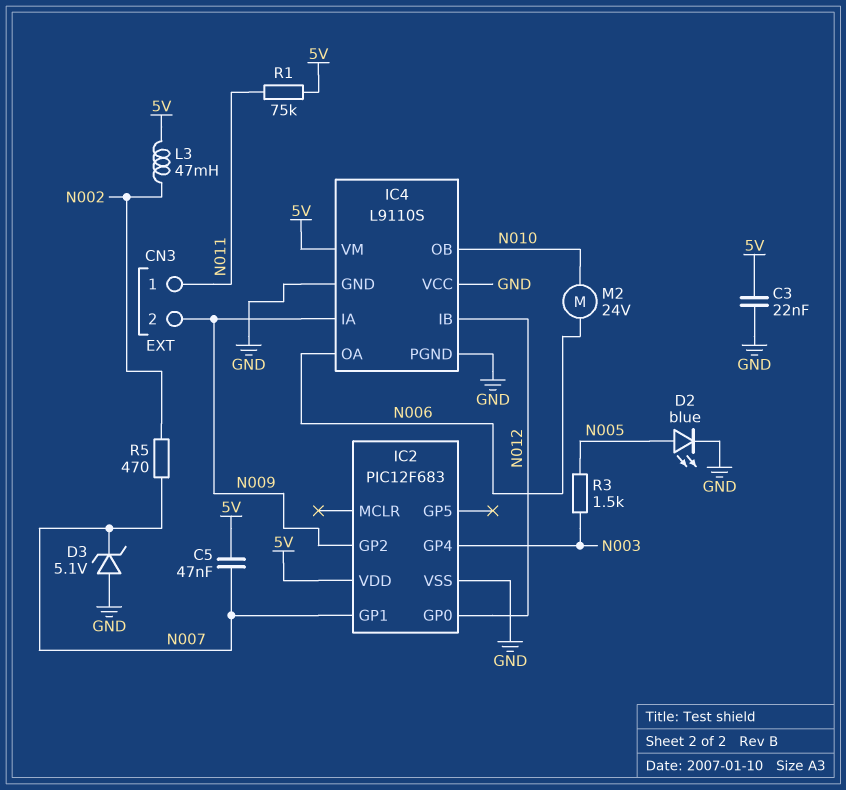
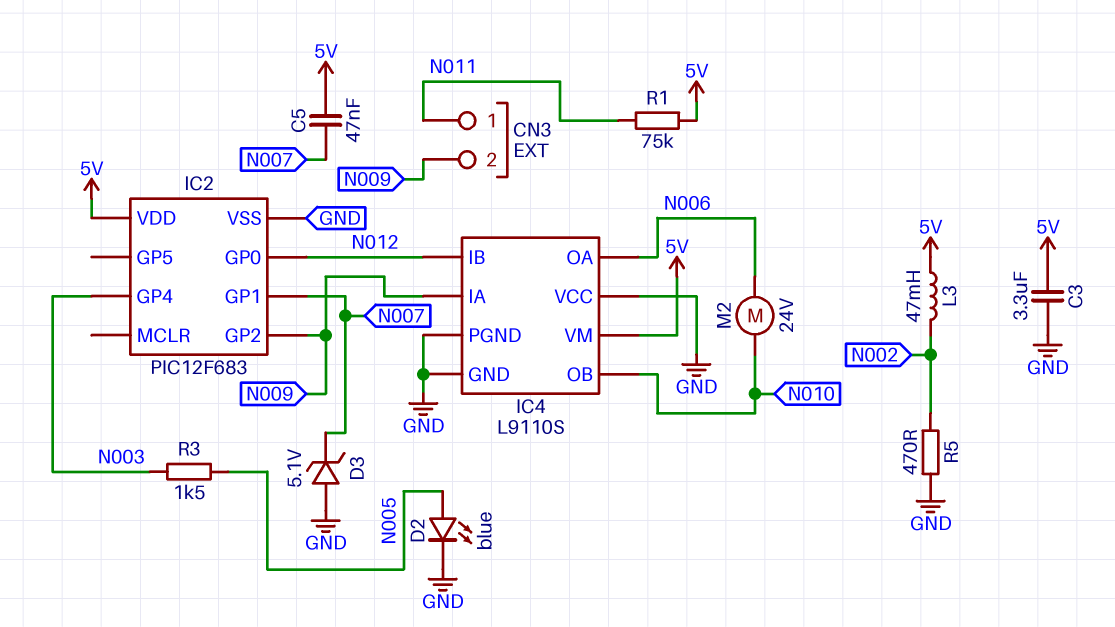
C3: 22nF (5V, GND) -> 3.3uF (5V, GND)
R5: 470 (N002, N007) -> 470 (GND, N002)

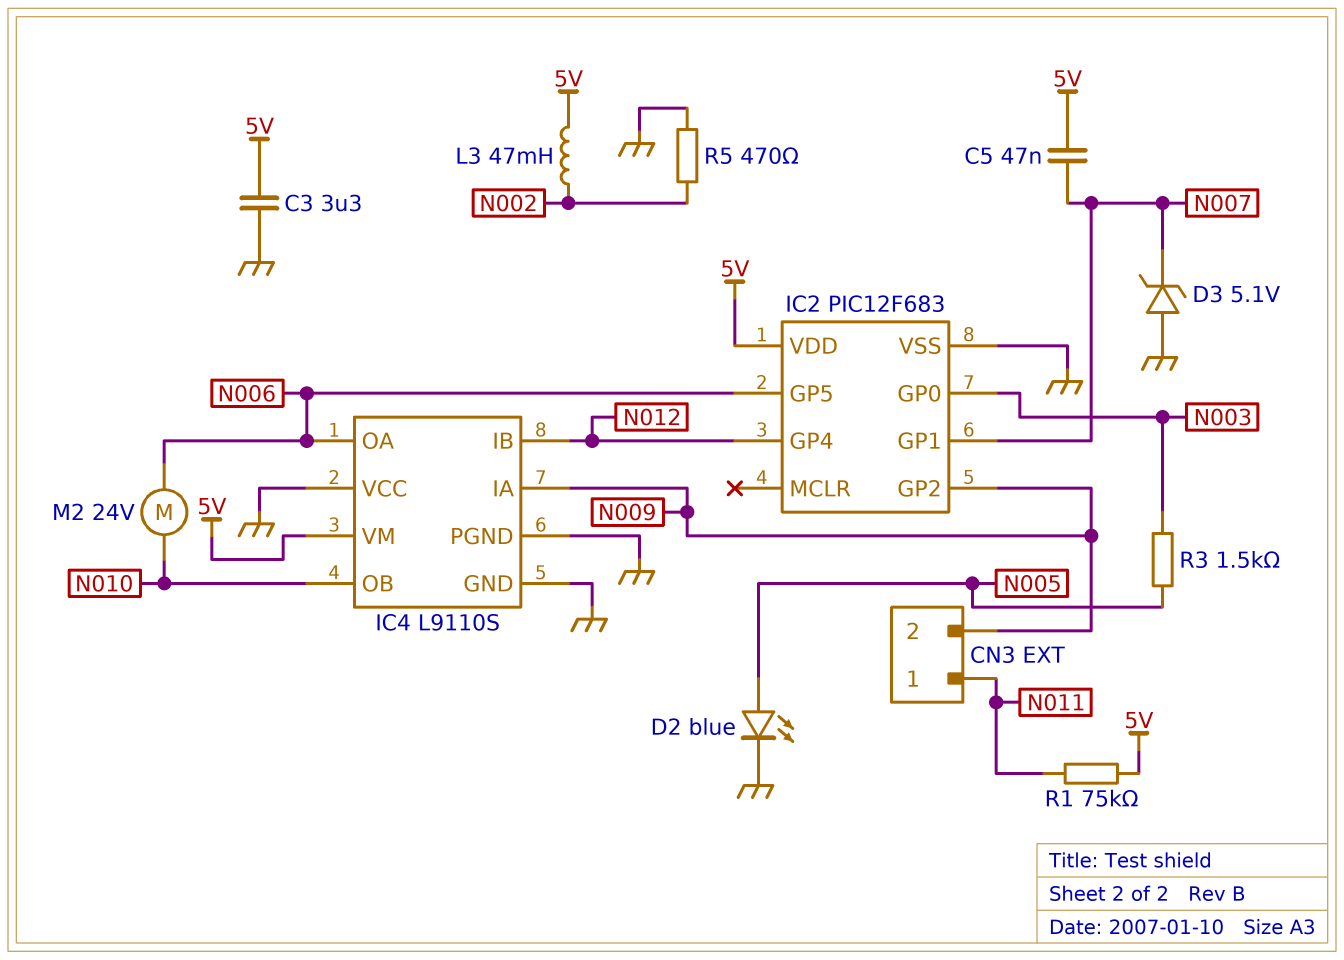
IC2 pin GP0: N012 -> N003
IC2 pin GP4: N003 -> N012
IC2 pin GP5: none -> N006

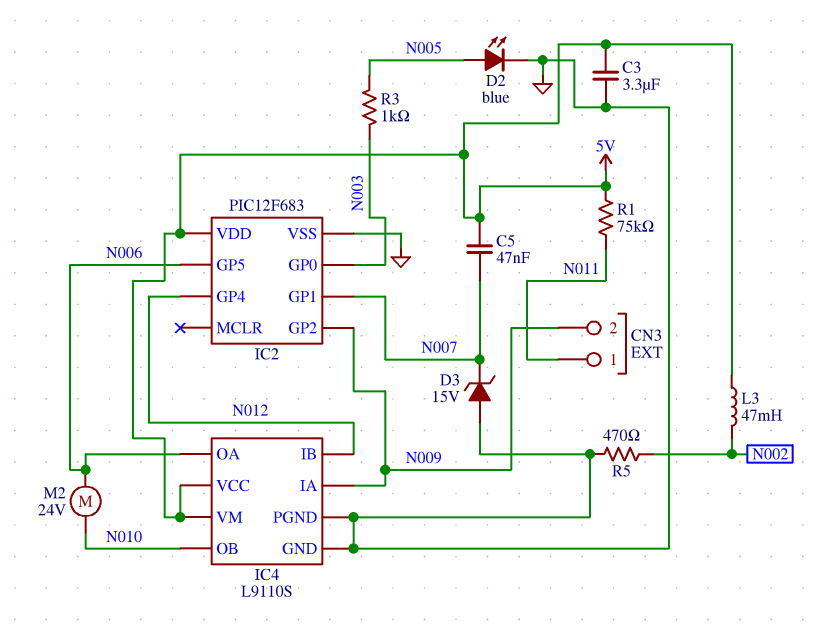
D3: zener 5.1V (A GND, K N007) -> zener 15V (A GND, K N007)
IC4 pin VCC: GND -> 5V
R3: 1.5k (N003, N005) -> 1k (N003, N005)

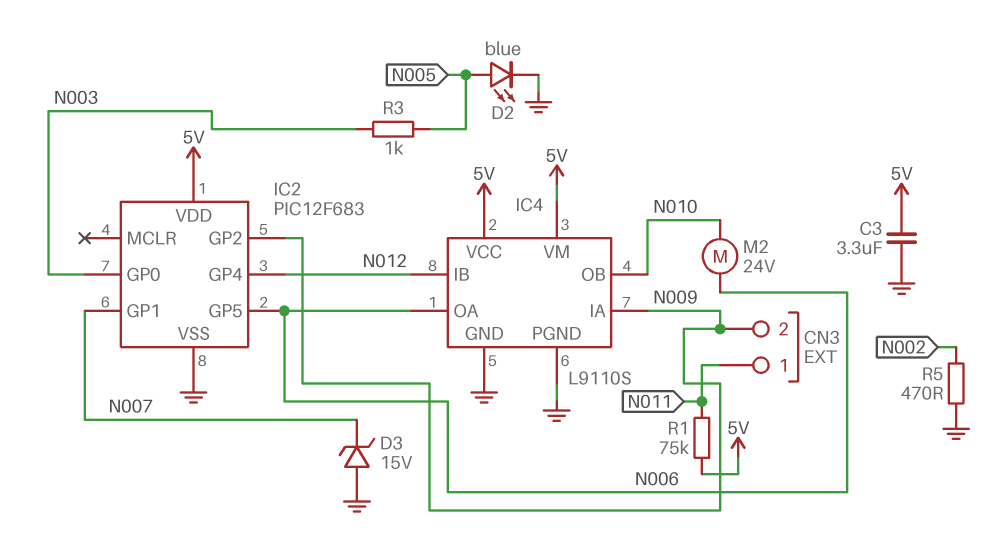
C5: 47nF (5V, N007) -> none
L3: 47mH (5V, N002) -> none

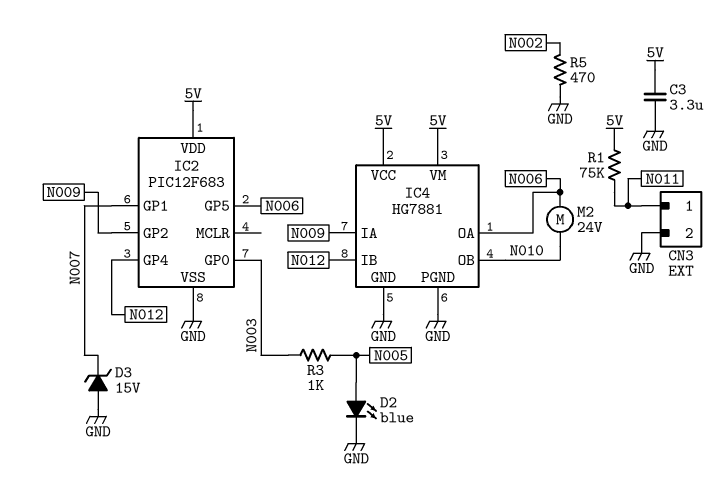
CN3 pin 2: N009 -> GND
IC4: L9110S -> HG7881

